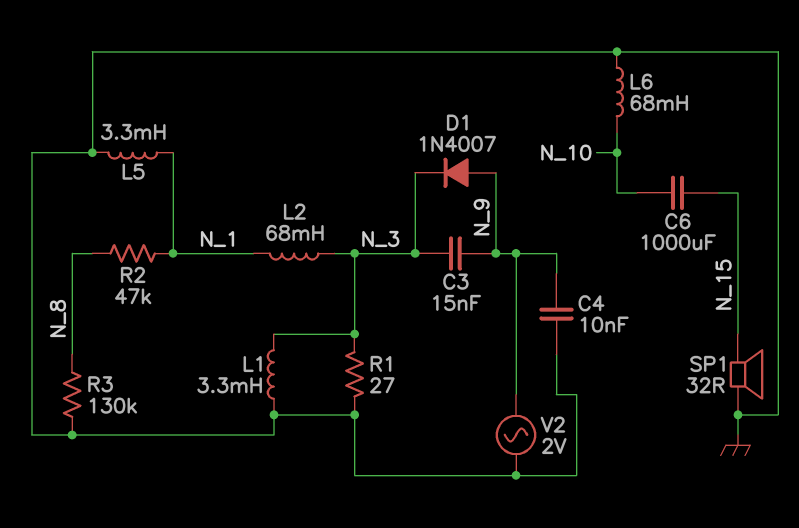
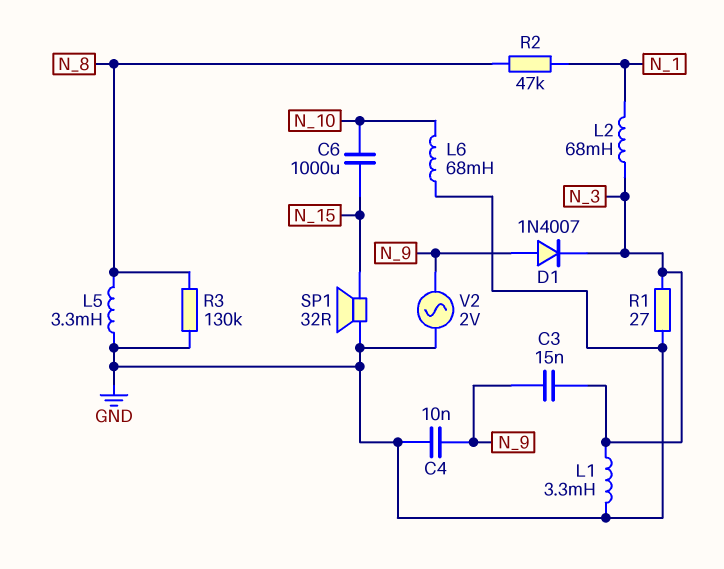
L5: 3.3mH (GND, N_1) -> 3.3mH (GND, N_8)

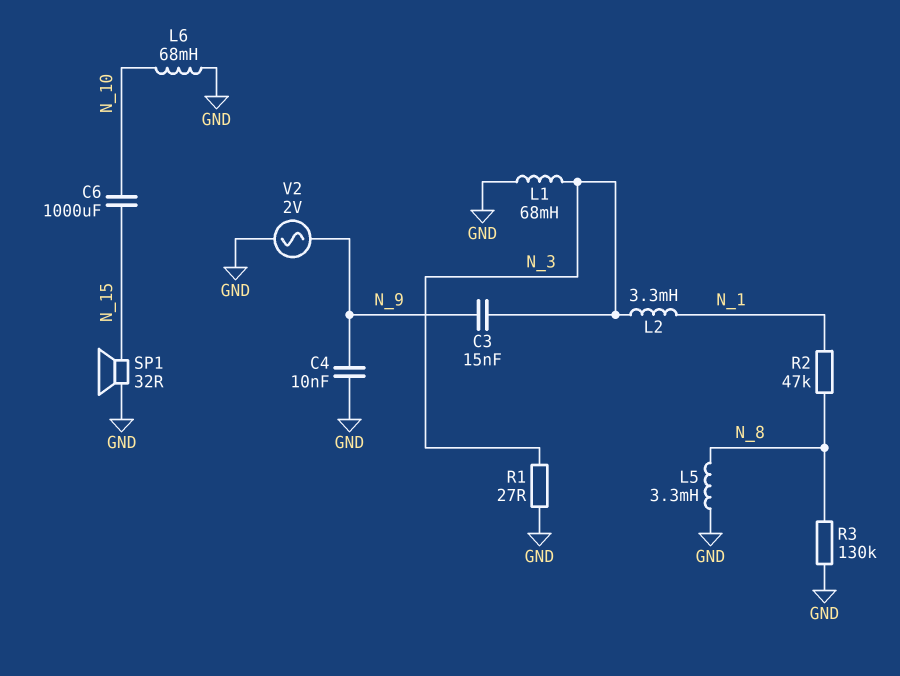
D1: diode 1N4007 (A N_9, K N_3) -> none
L1: 3.3mH (GND, N_3) -> 68mH (GND, N_3)
L2: 68mH (N_1, N_3) -> 3.3mH (N_1, N_3)

